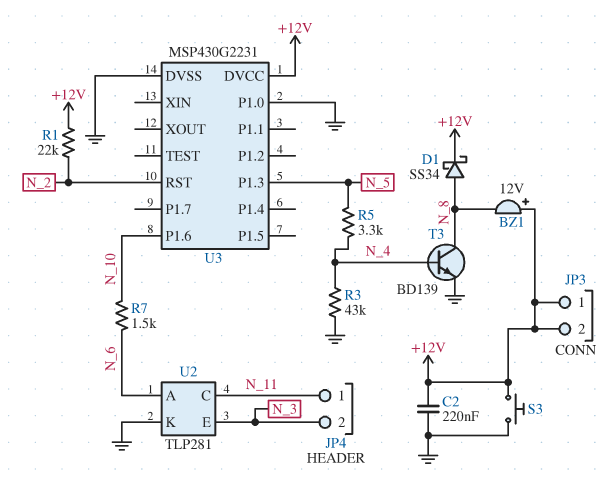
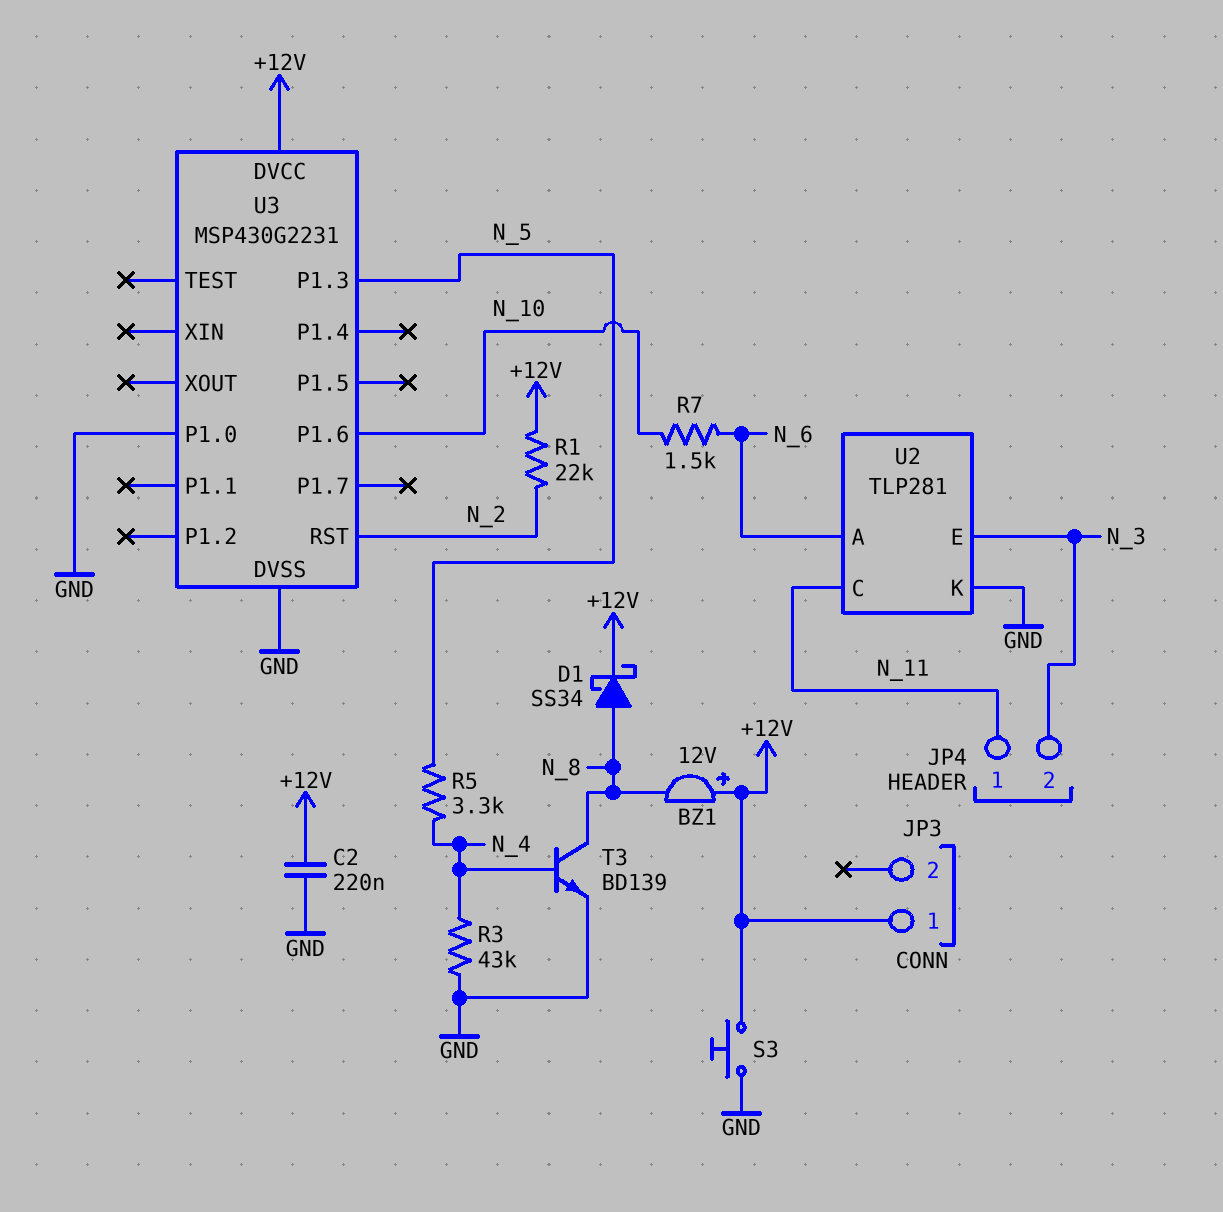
JP3 pin 2: +12V -> none

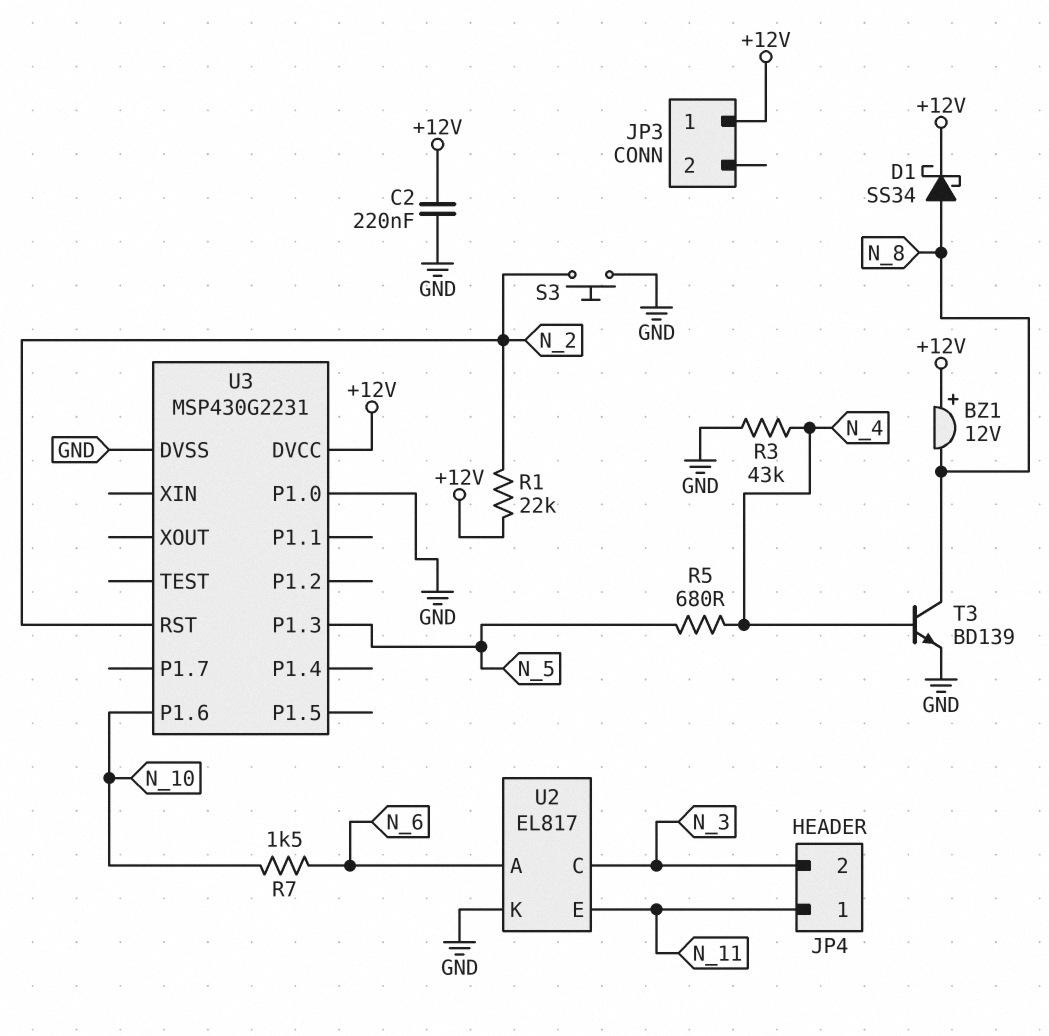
R5: 3.3k (N_4, N_5) -> 680 (N_4, N_5)
S3: button (+12V, GND) -> button (GND, N_2)
U2: TLP281 -> EL817
U2 pin C: N_11 -> N_3
U2 pin E: N_3 -> N_11

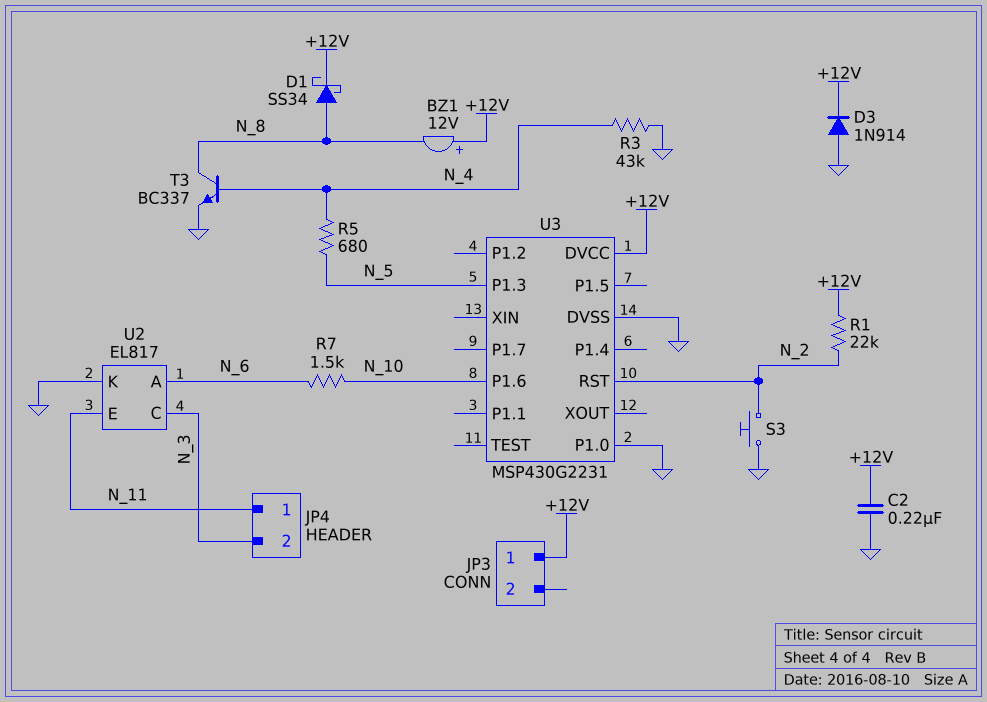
D3: none -> diode 1N914 (A GND, K +12V)
T3: NPN BD139 (B N_4, C N_8, E GND) -> NPN BC337 (B N_4, C N_8, E GND)

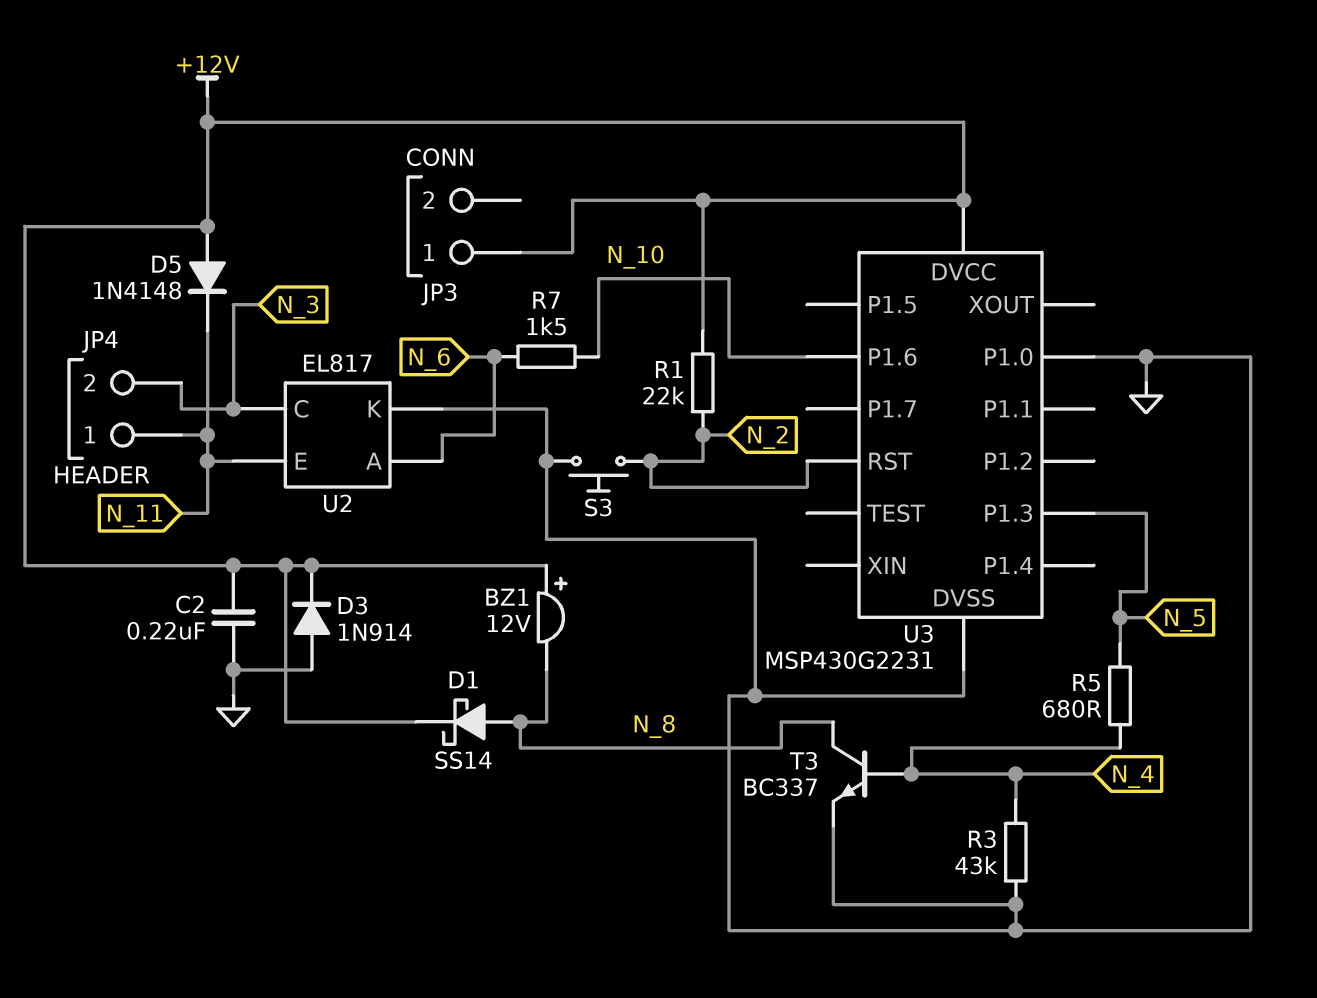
D1: schottky SS34 (A N_8, K +12V) -> schottky SS14 (A N_8, K +12V)
D5: none -> diode 1N4148 (A +12V, K N_11)

